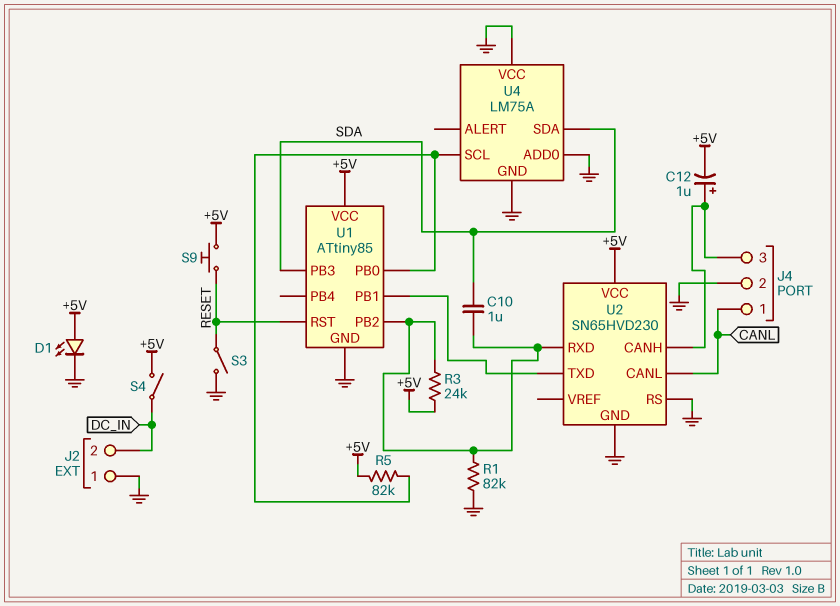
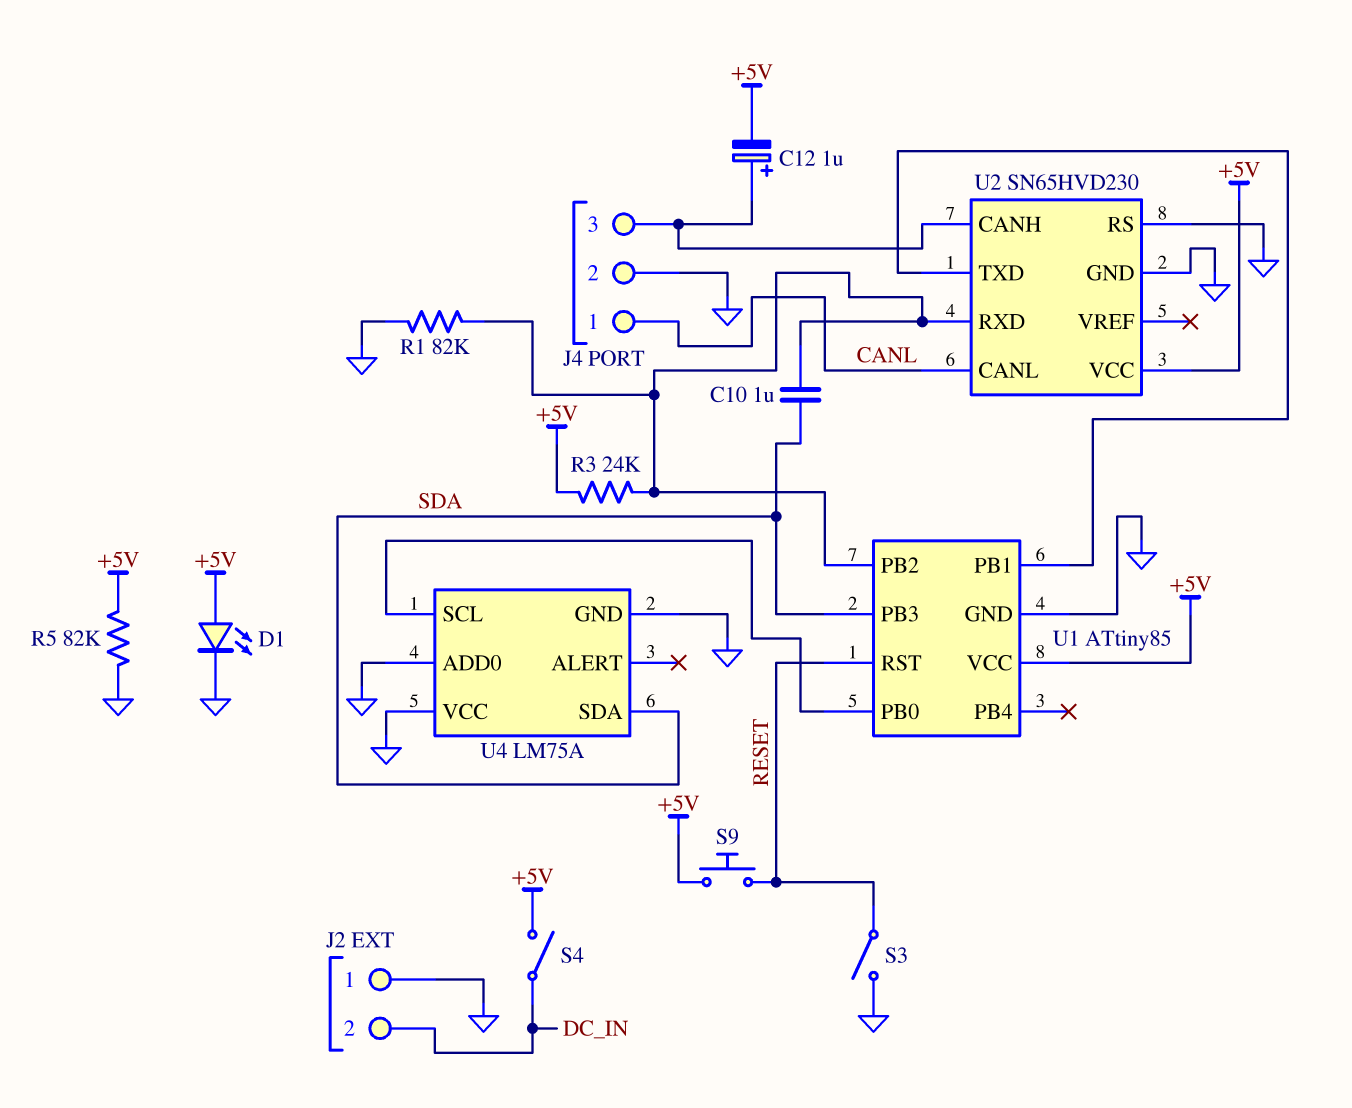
R5: 82k (+5V, U1/PB0) -> 82k (+5V, GND)

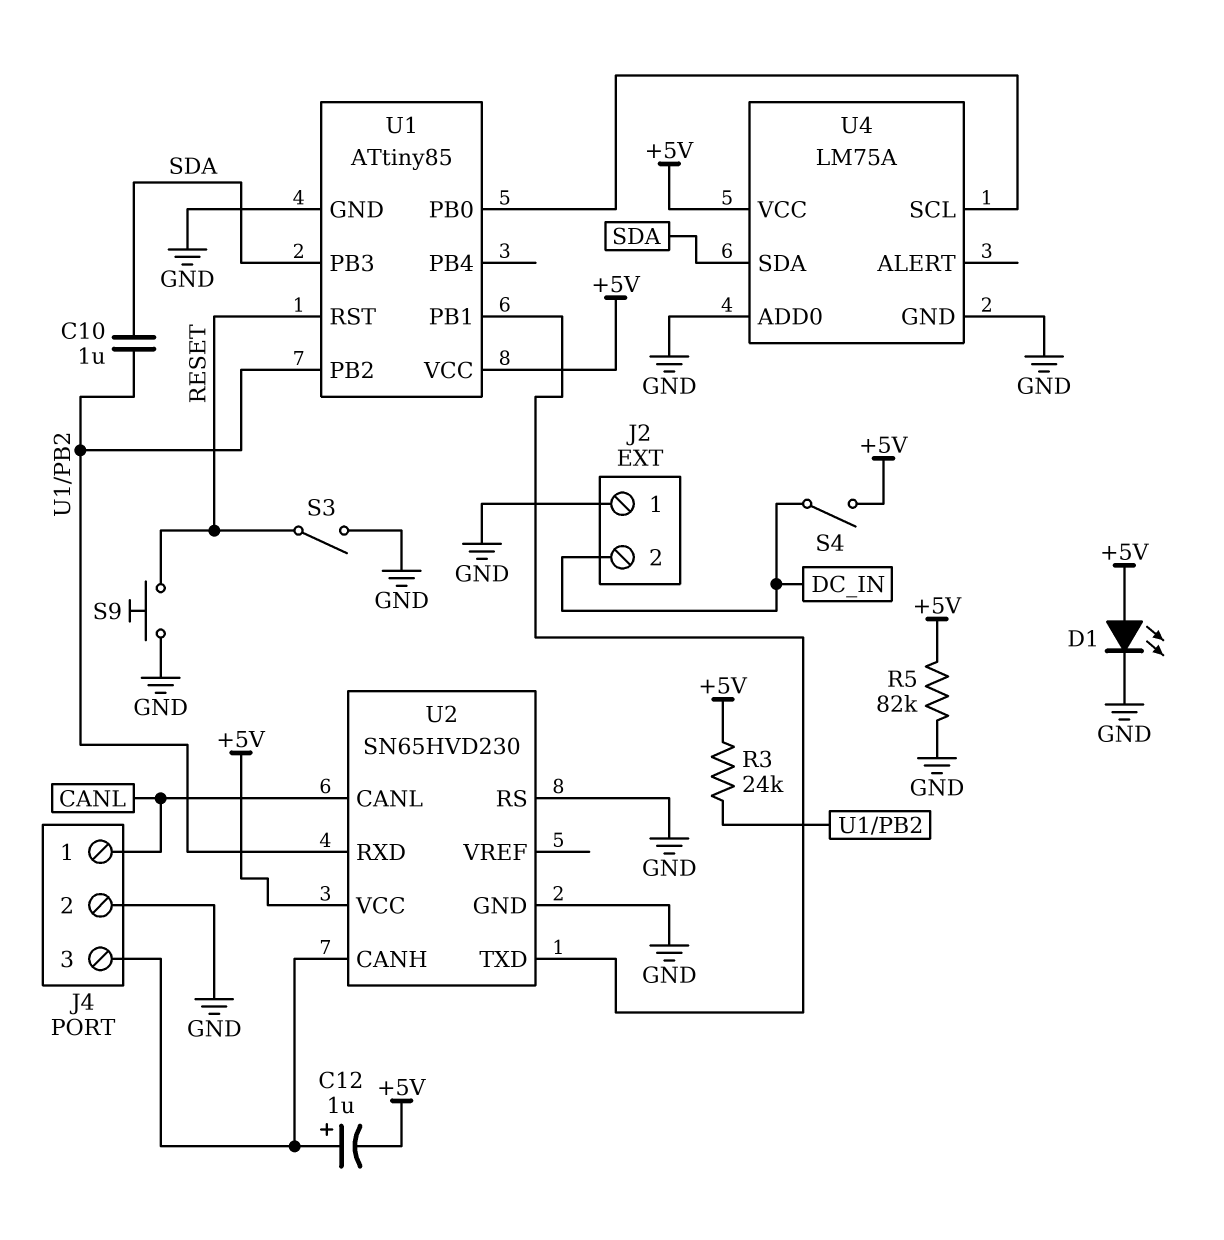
R1: 82k (GND, U1/PB2) -> none
S9: button (+5V, RESET) -> button (GND, RESET)
U4 pin VCC: GND -> +5V

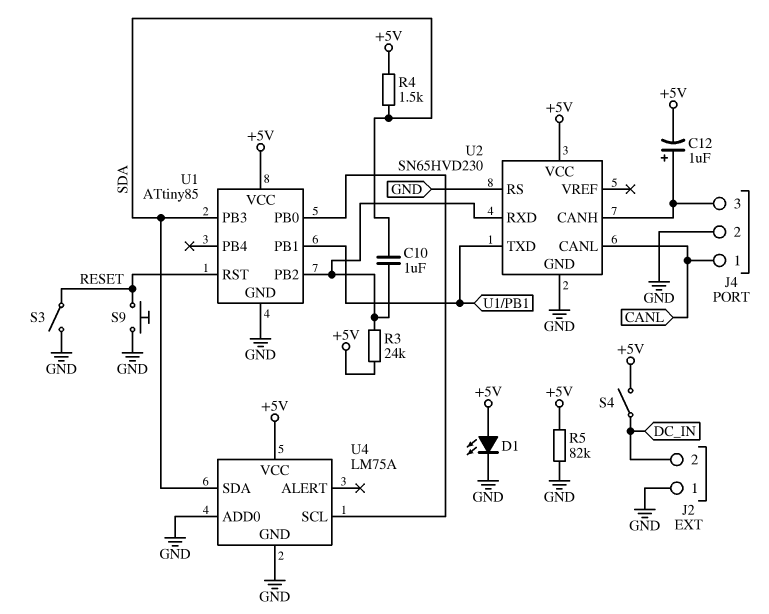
R4: none -> 1.5k (+5V, SDA)

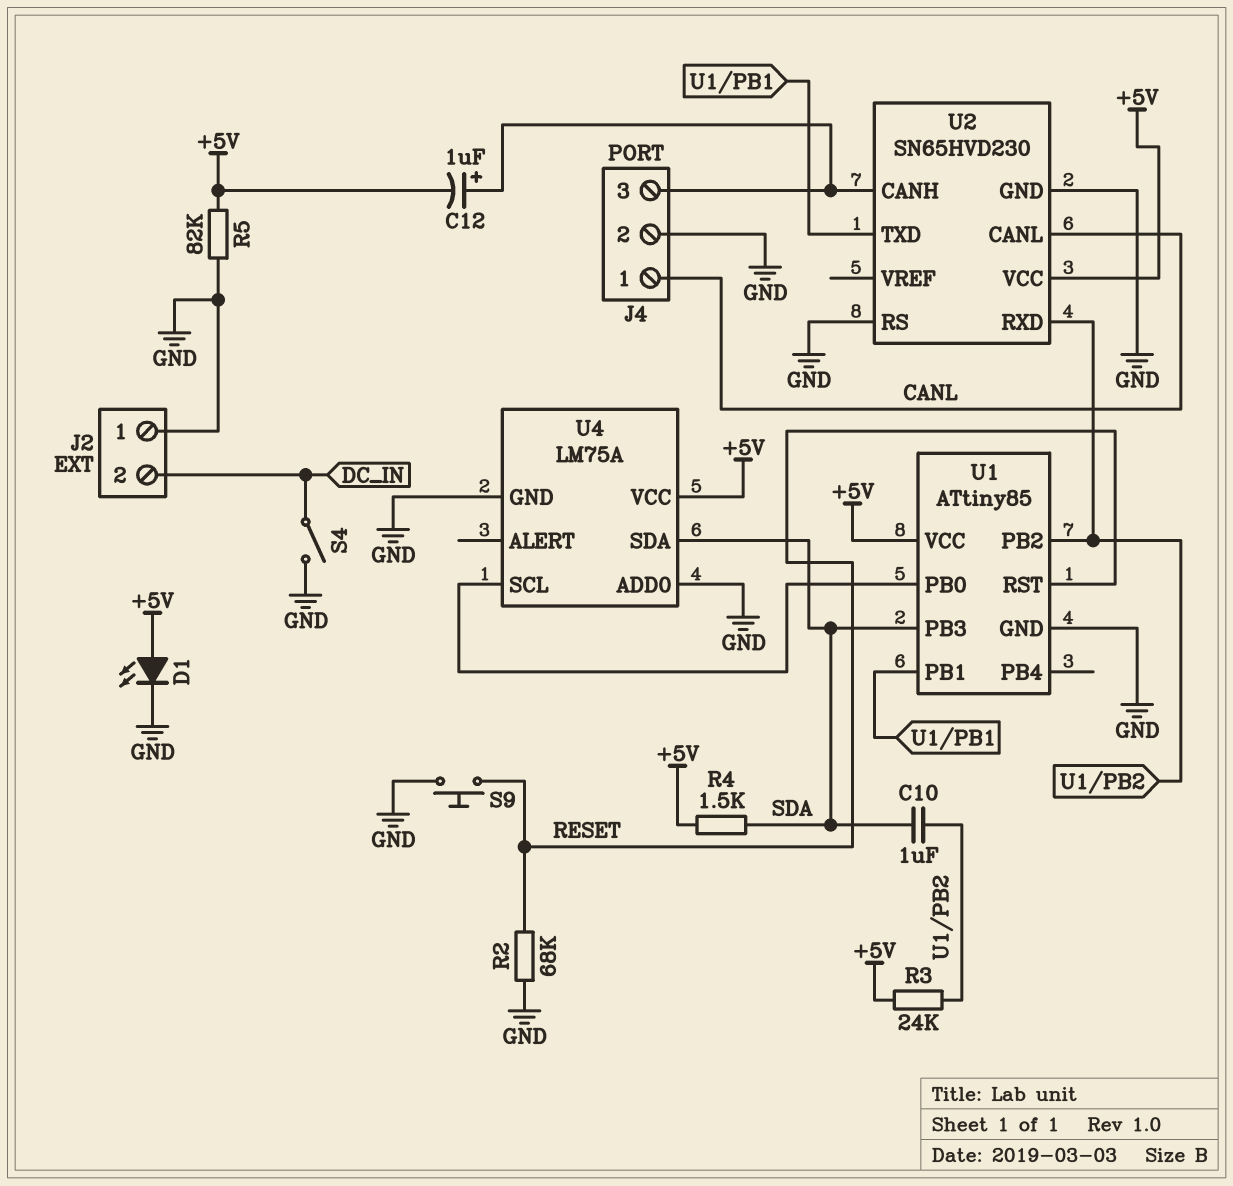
R2: none -> 68k (GND, RESET)
S3: switch (GND, RESET) -> none
S4: switch (+5V, DC_IN) -> switch (DC_IN, GND)

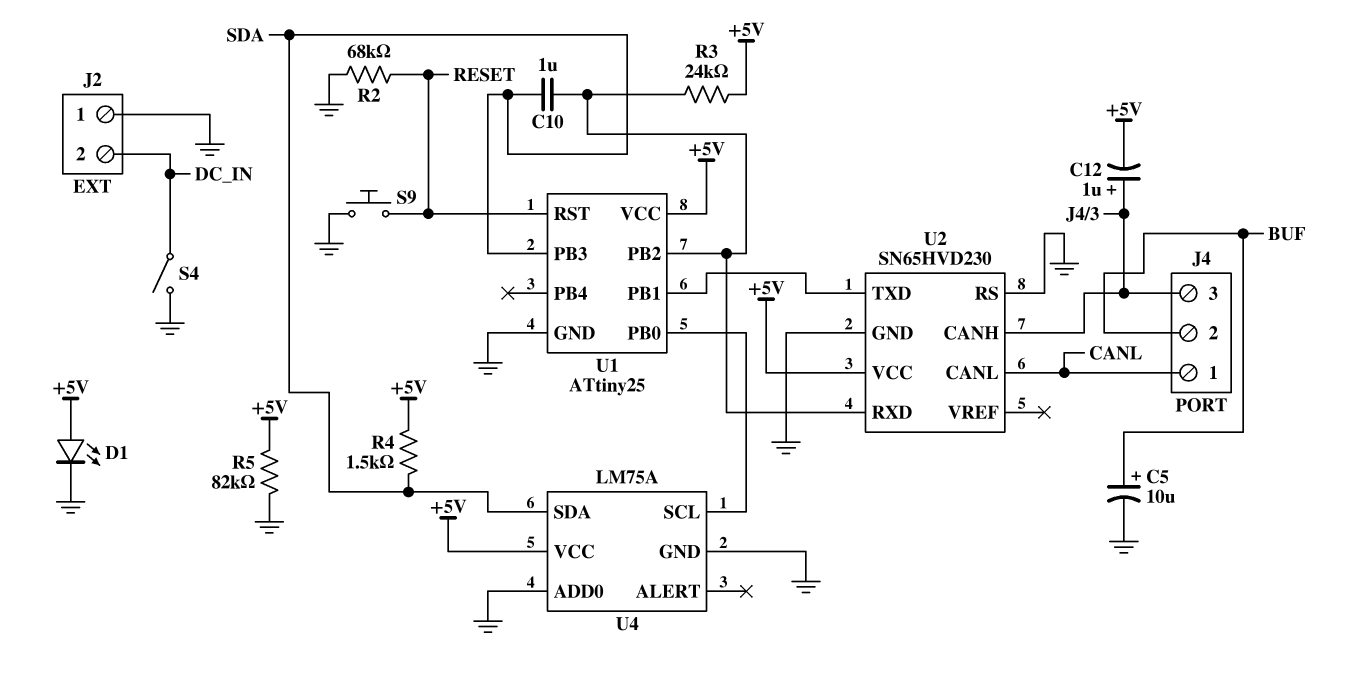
C5: none -> 10uF (plus BUF, minus GND)
J4 pin 2: GND -> BUF
U1: ATtiny85 -> ATtiny25

